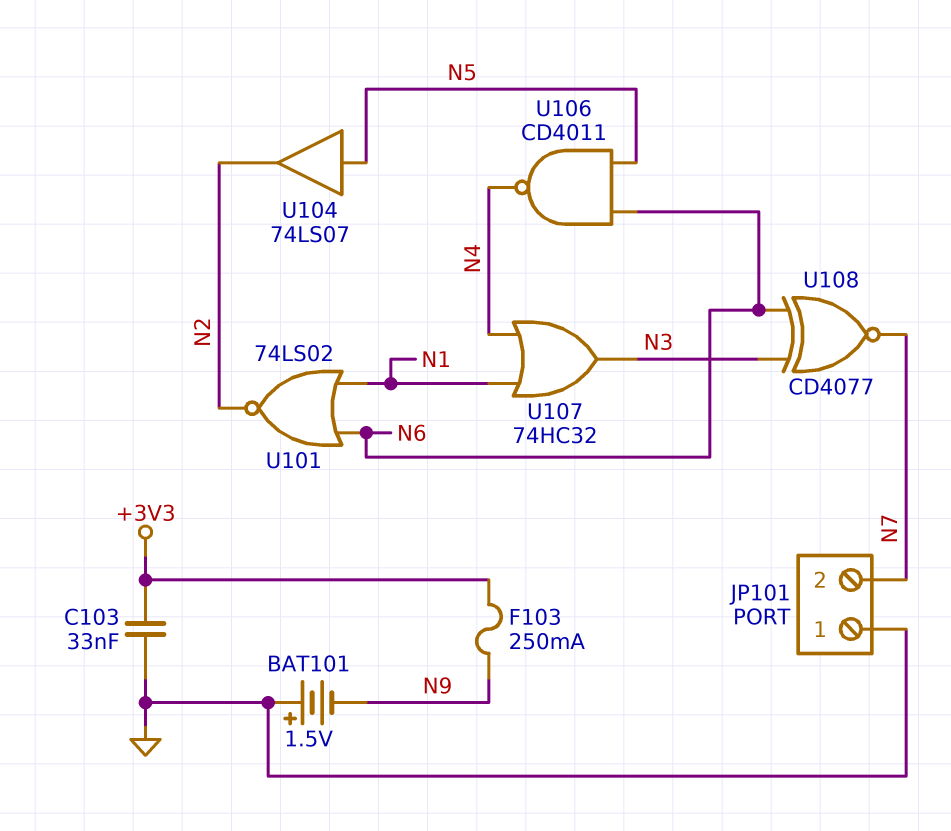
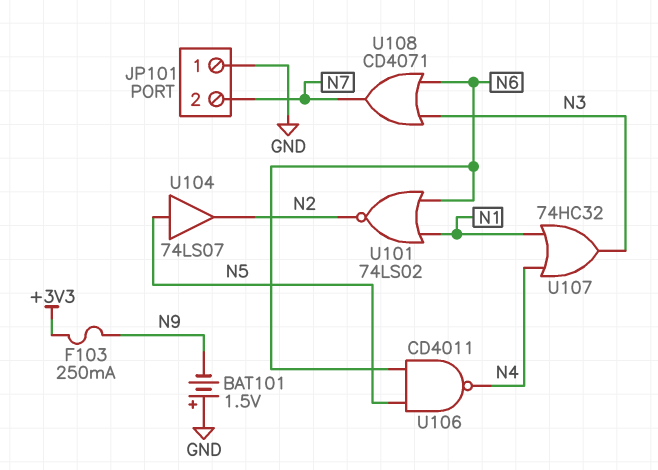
C103: 33nF (+3V3, GND) -> none
U108: XNOR CD4077 (in N3, in N6, out N7) -> OR CD4071 (in N3, in N6, out N7)

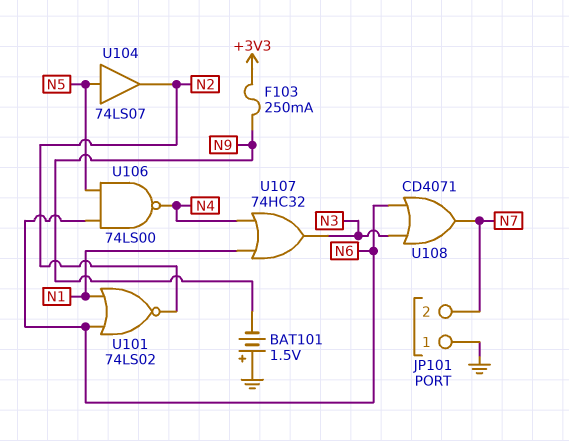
U106: NAND CD4011 (in N5, in N6, out N4) -> NAND 74LS00 (in N5, in N6, out N4)

